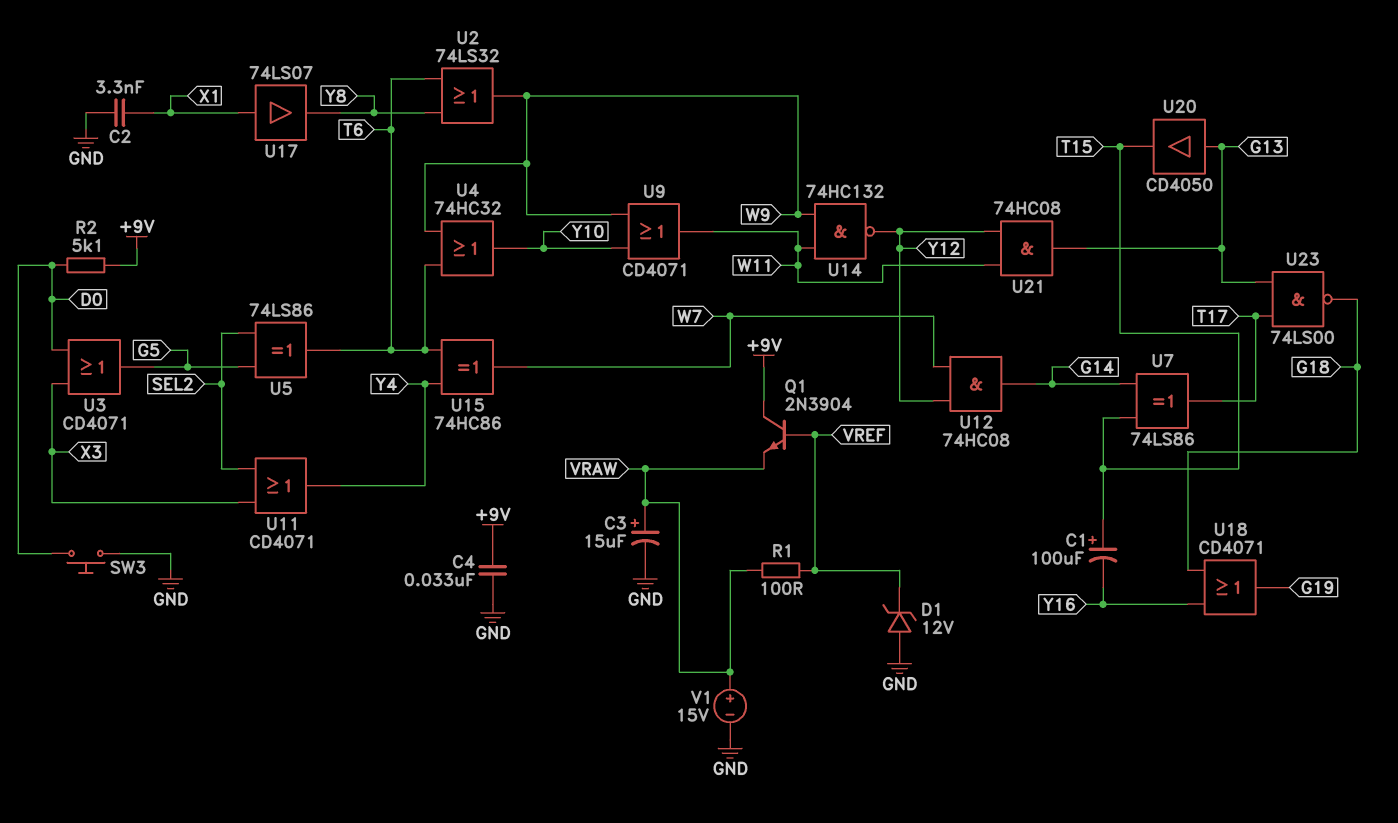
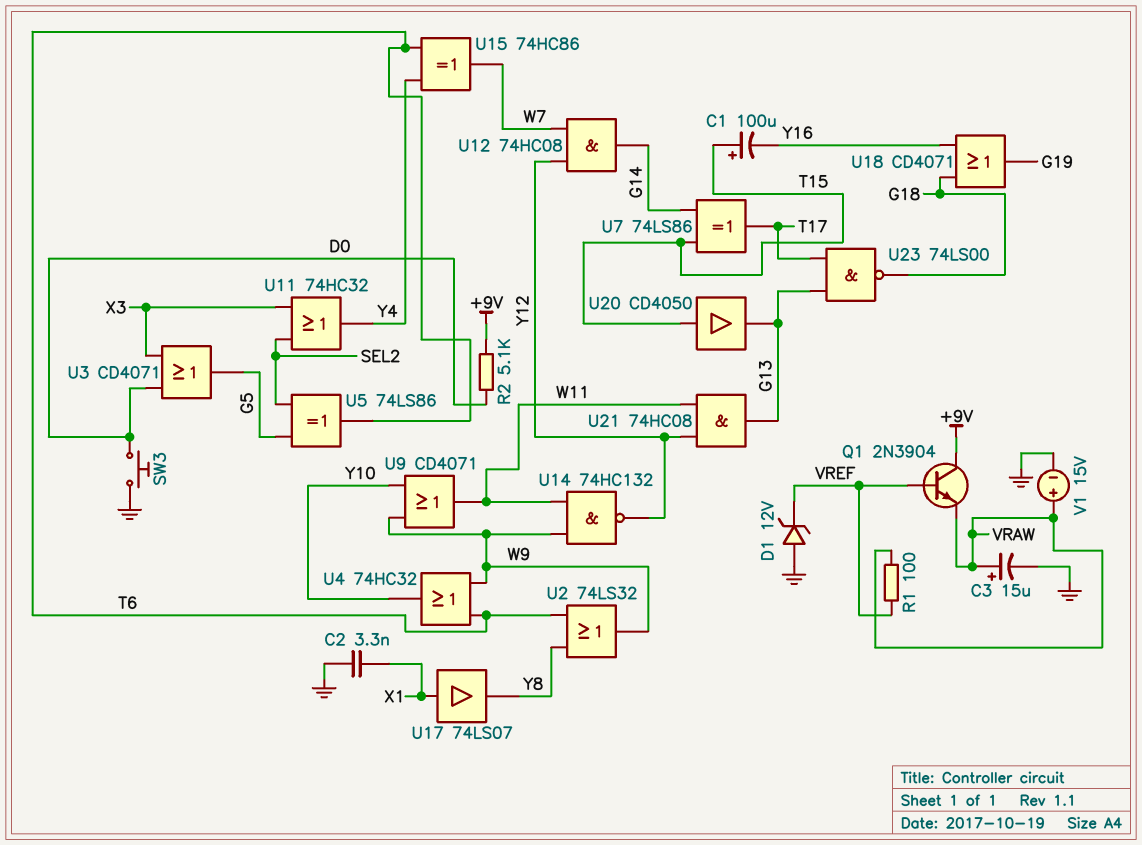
C4: 33nF (+9V, GND) -> none
U11: OR CD4071 (in SEL2, in X3, out Y4) -> OR 74HC32 (in SEL2, in X3, out Y4)
U20: buffer CD4050 (in G13, out T15) -> buffer CD4050 (in T15, out G13)

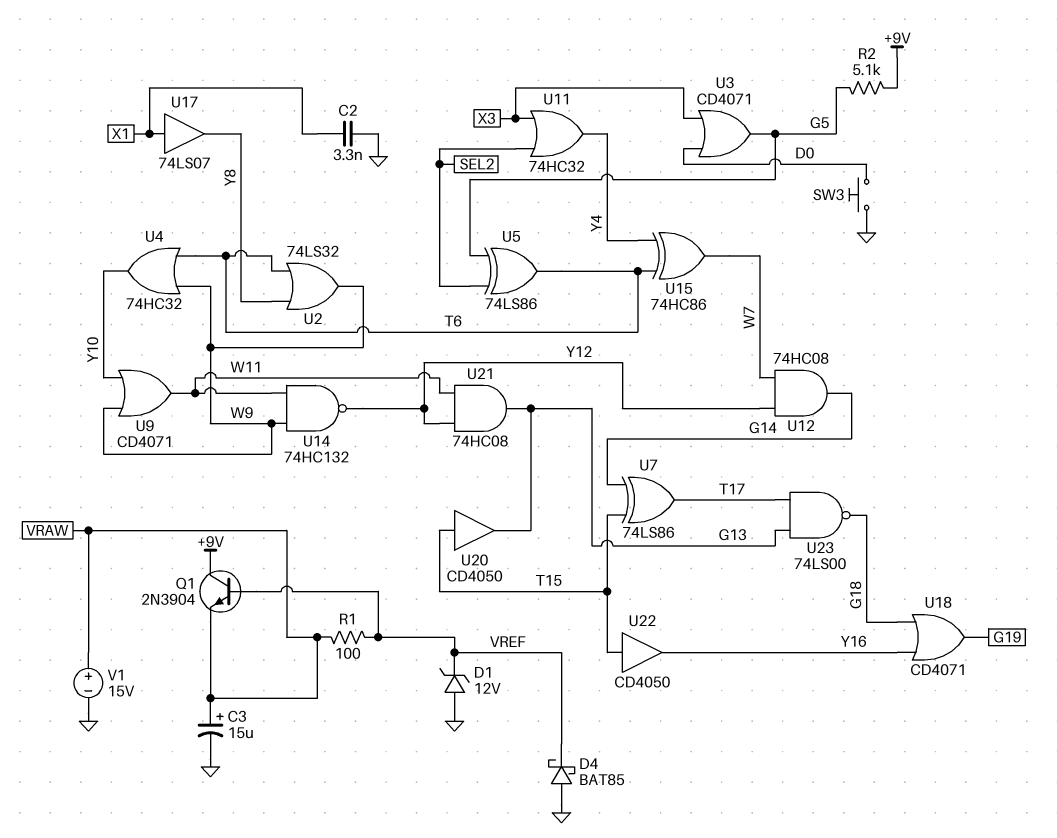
C1: 100uF (plus T15, minus Y16) -> none
D4: none -> schottky BAT85 (A GND, K VREF)
R2: 5.1k (+9V, D0) -> 5.1k (+9V, G5)
U22: none -> buffer CD4050 (in T15, out Y16)

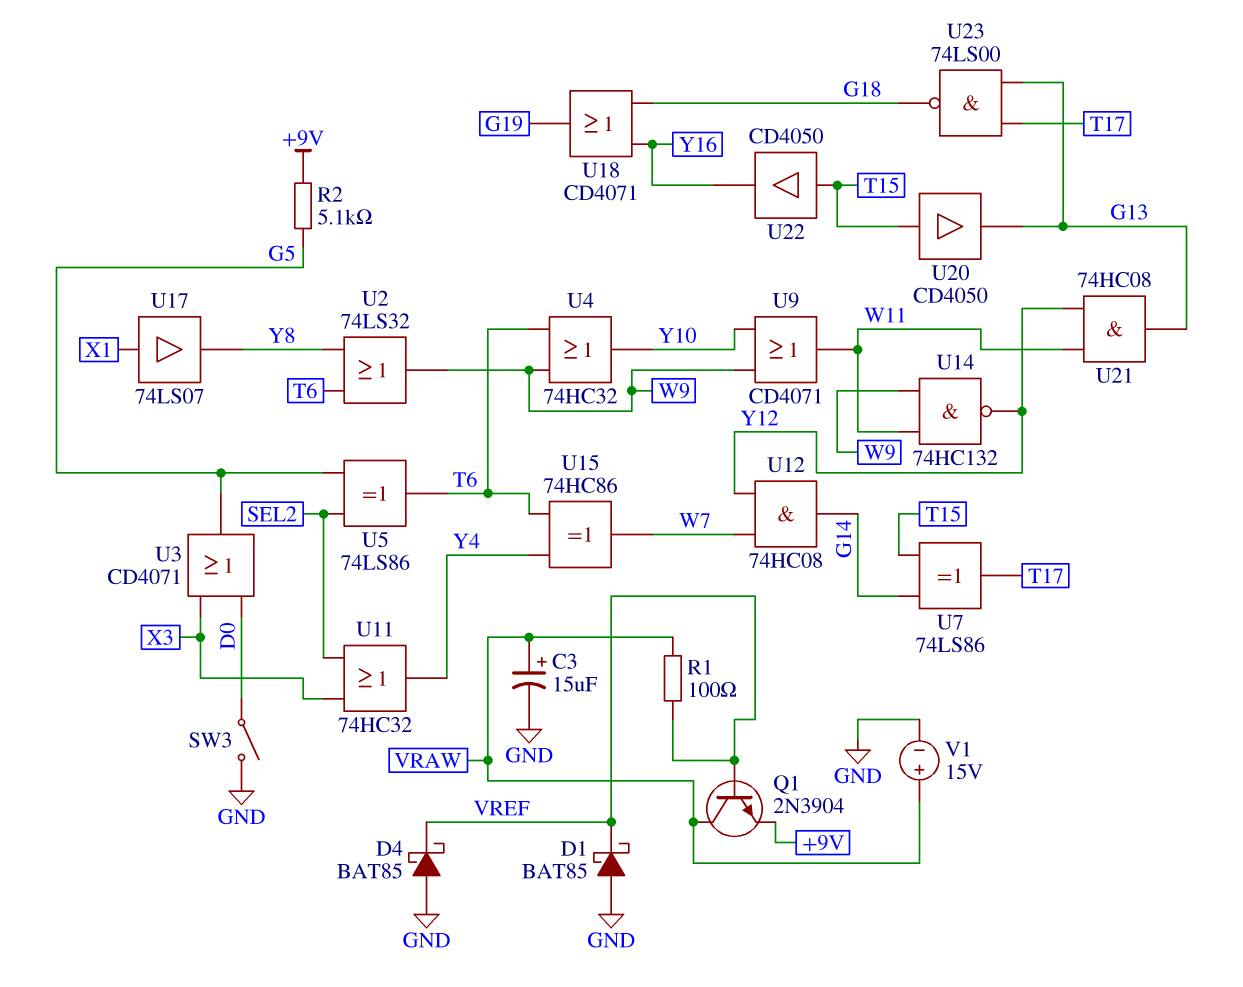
C2: 3.3nF (GND, X1) -> none
D1: zener 12V (A GND, K VREF) -> schottky BAT85 (A GND, K VREF)
Q1: NPN 2N3904 (B VREF, C +9V, E VRAW) -> NPN 2N3904 (B VREF, C VRAW, E +9V)
SW3: button (D0, GND) -> switch (D0, GND)

